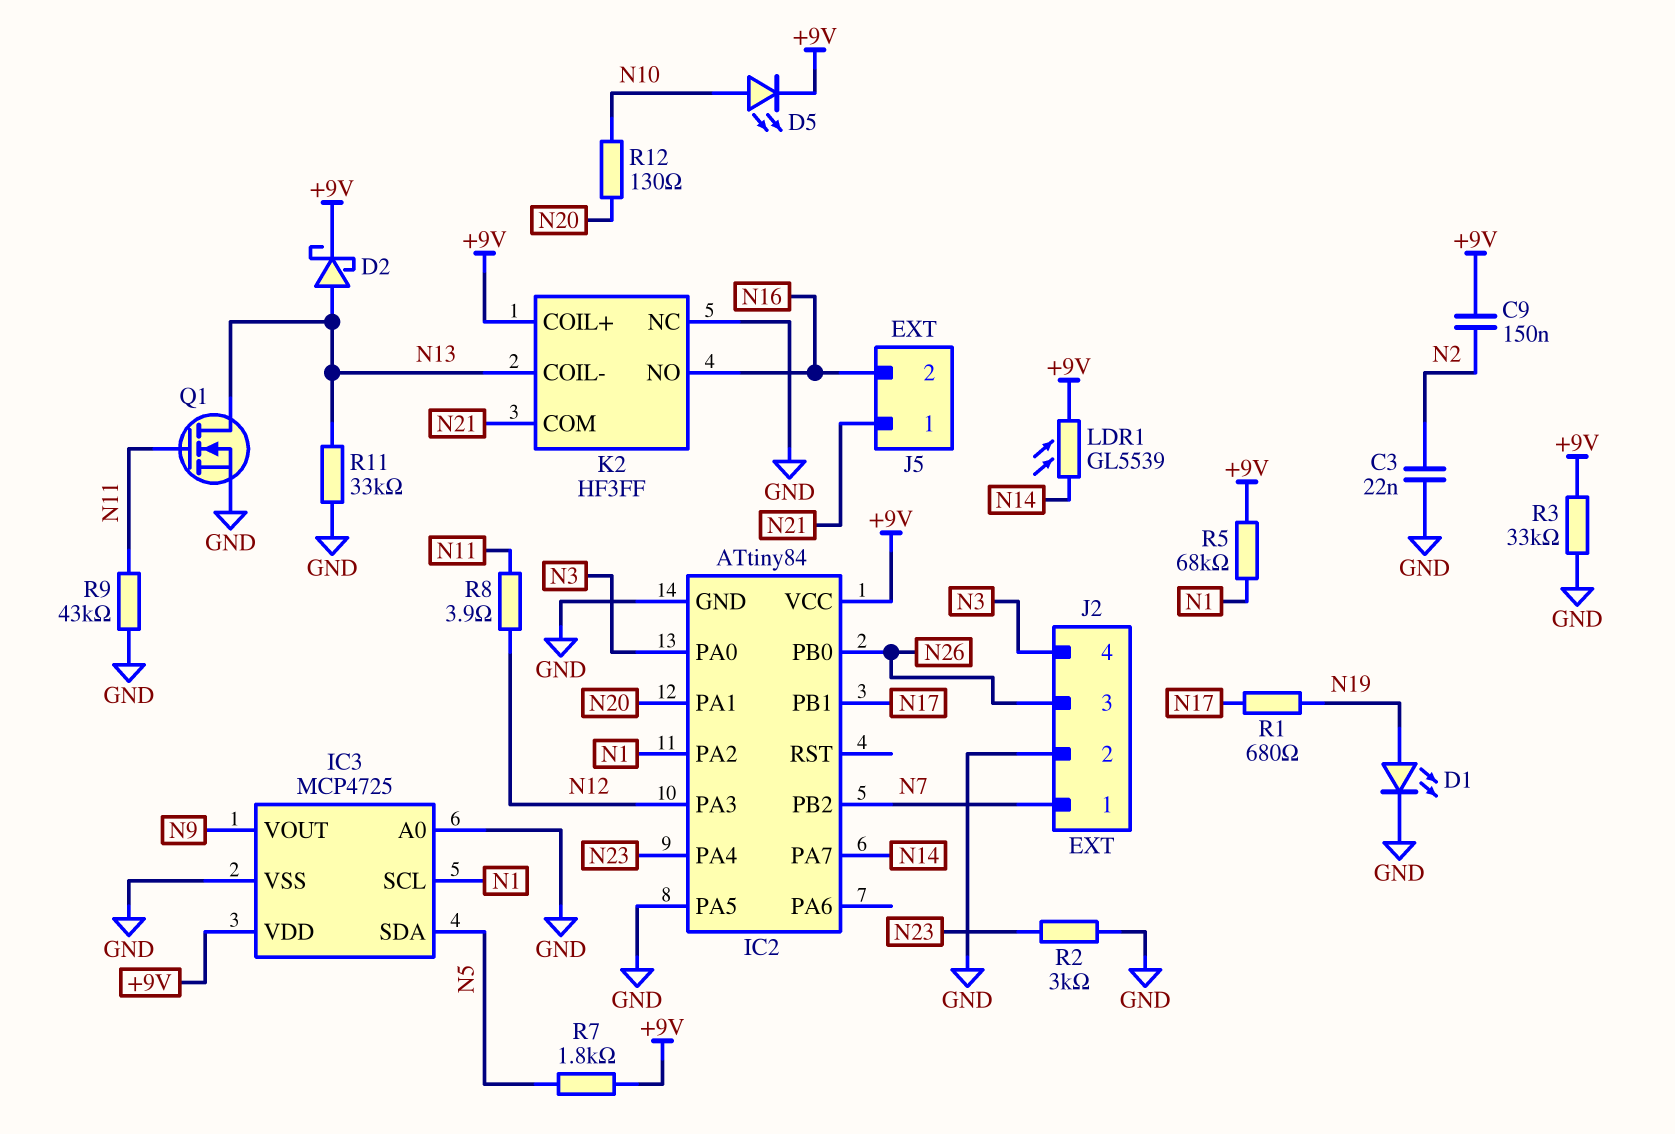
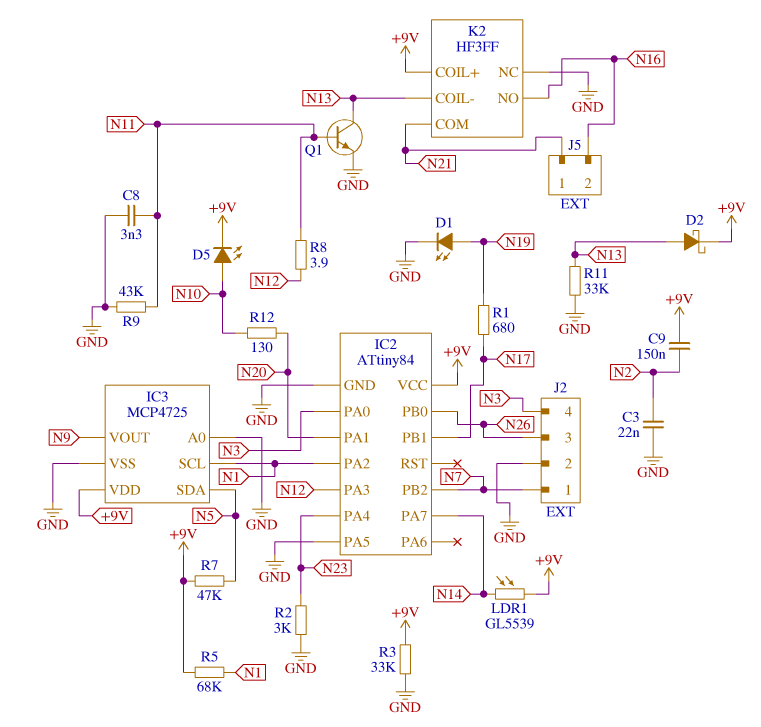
C8: none -> 3.3nF (GND, N11)
Q1: NMOS (G N11, D N13, S GND) -> NPN (B N11, C N13, E GND)
R7: 1.8k (+9V, N5) -> 47k (+9V, N5)

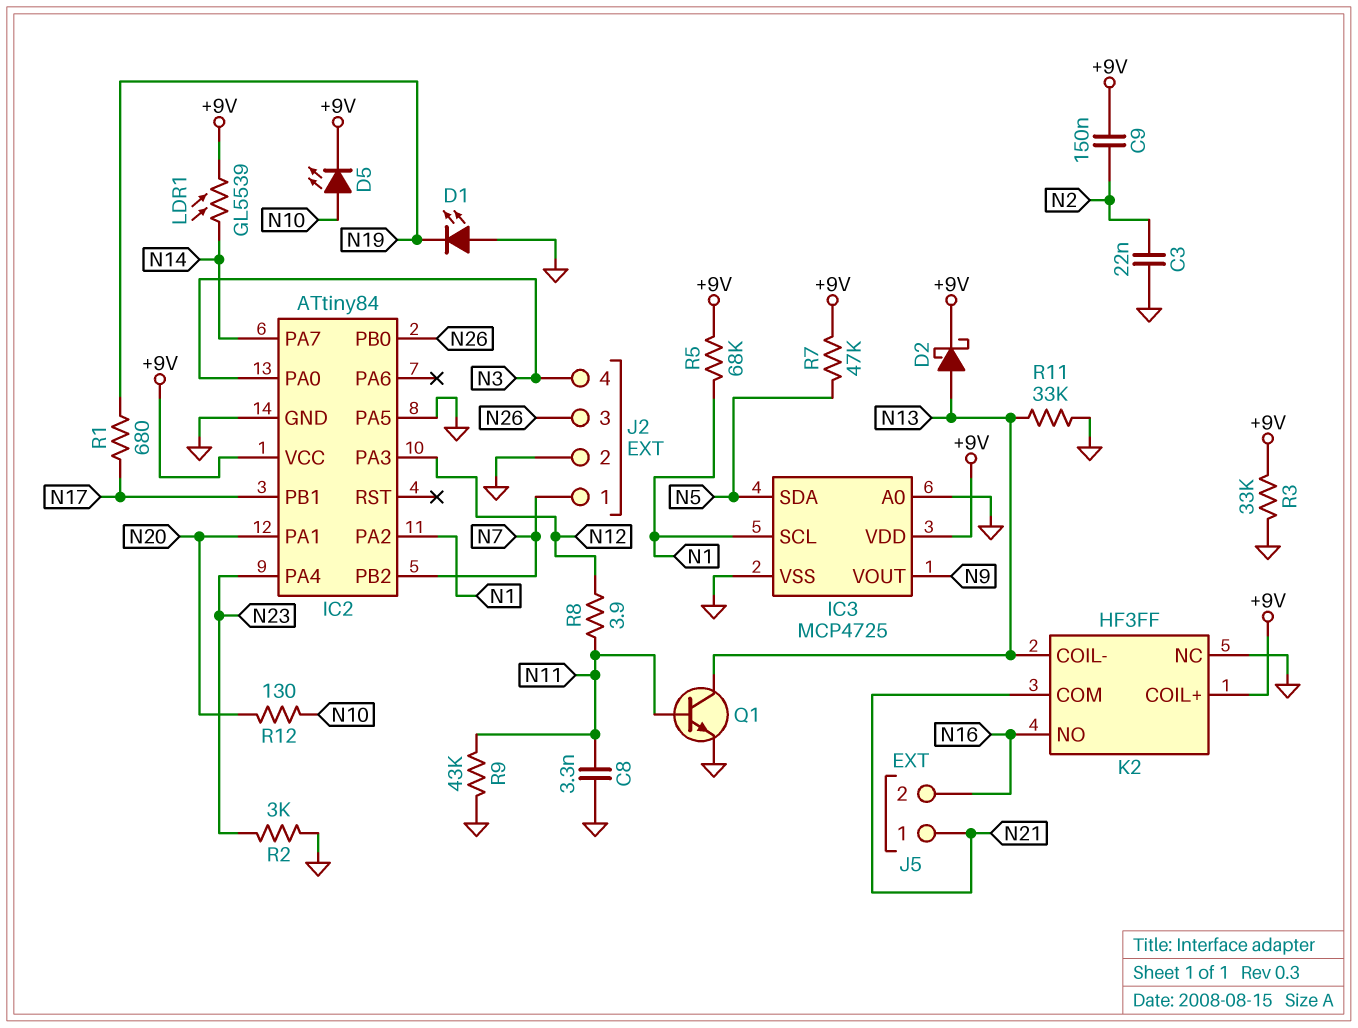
D1: LED (A N19, K GND) -> LED (A GND, K N19)

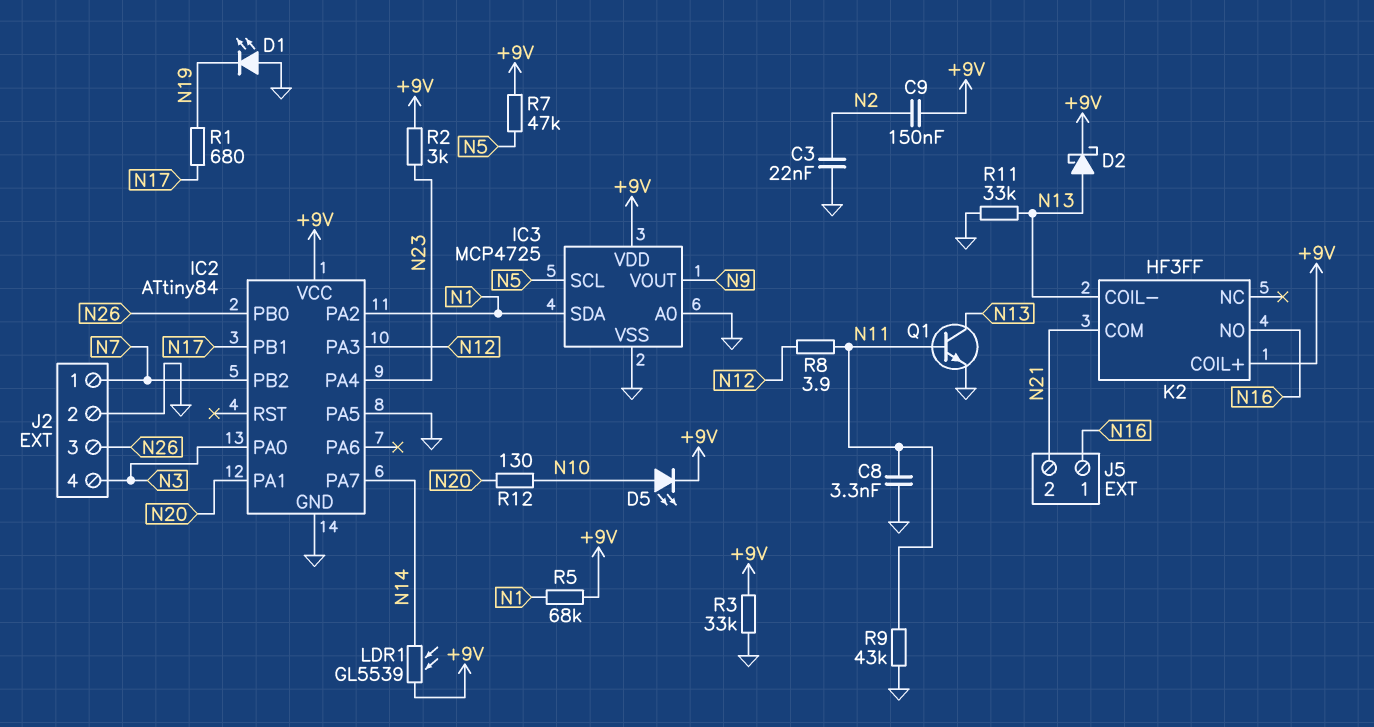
IC3 pin SCL: N1 -> N5
IC3 pin SDA: N5 -> N1
J5 pin 1: N21 -> N16
J5 pin 2: N16 -> N21
K2 pin NC: GND -> none
R2: 3k (GND, N23) -> 3k (+9V, N23)

